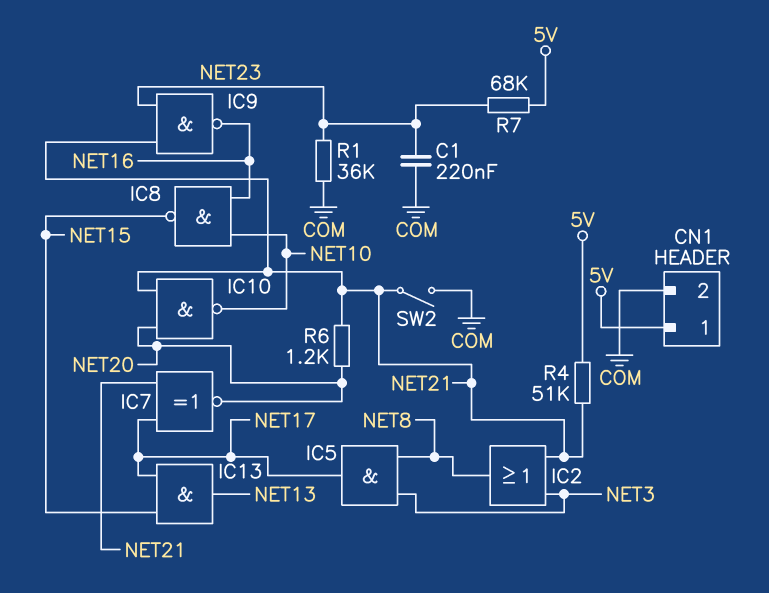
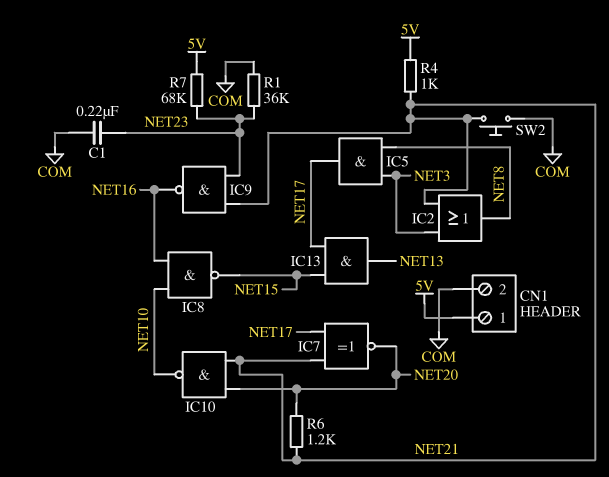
R4: 51k (5V, NET21) -> 1k (5V, NET21)
SW2: switch (COM, NET21) -> button (COM, NET21)

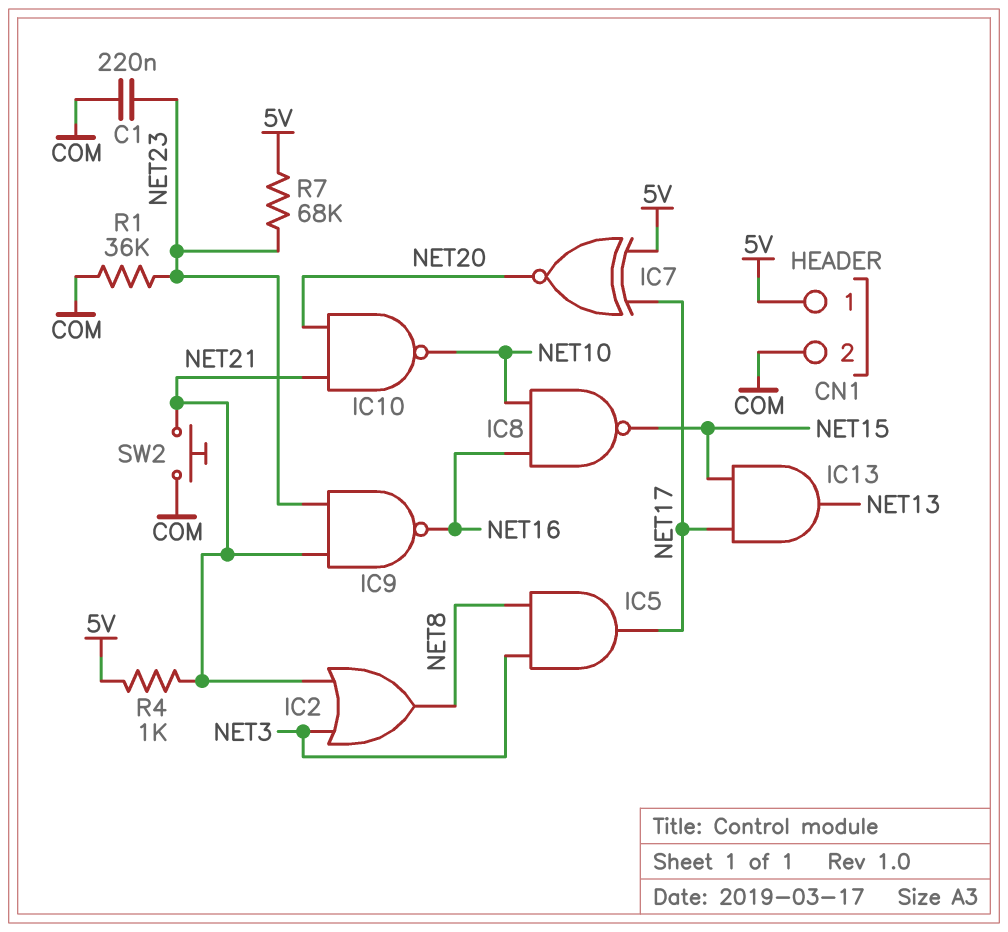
IC7: XNOR (in NET17, in NET21, out NET20) -> XNOR (in 5V, in NET17, out NET20)
R6: 1.2k (NET20, NET21) -> none

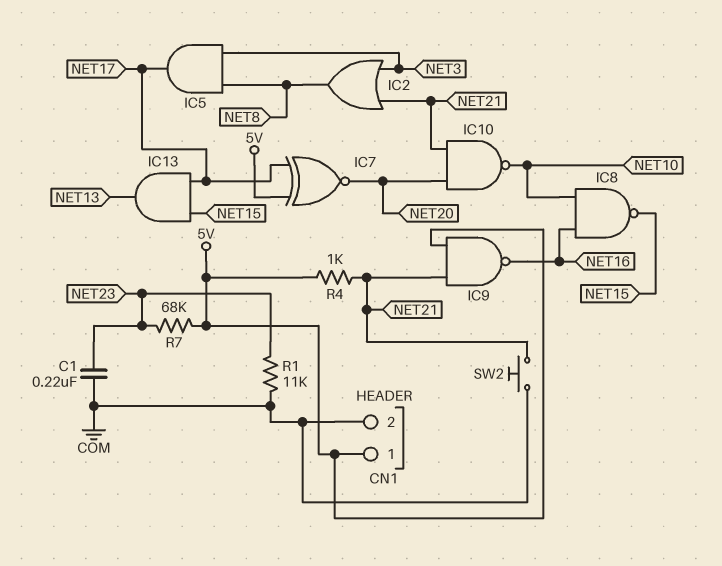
IC9: NAND (in NET21, in NET23, out NET16) -> NAND (in 5V, in NET21, out NET16)
R1: 36k (COM, NET23) -> 11k (COM, NET23)

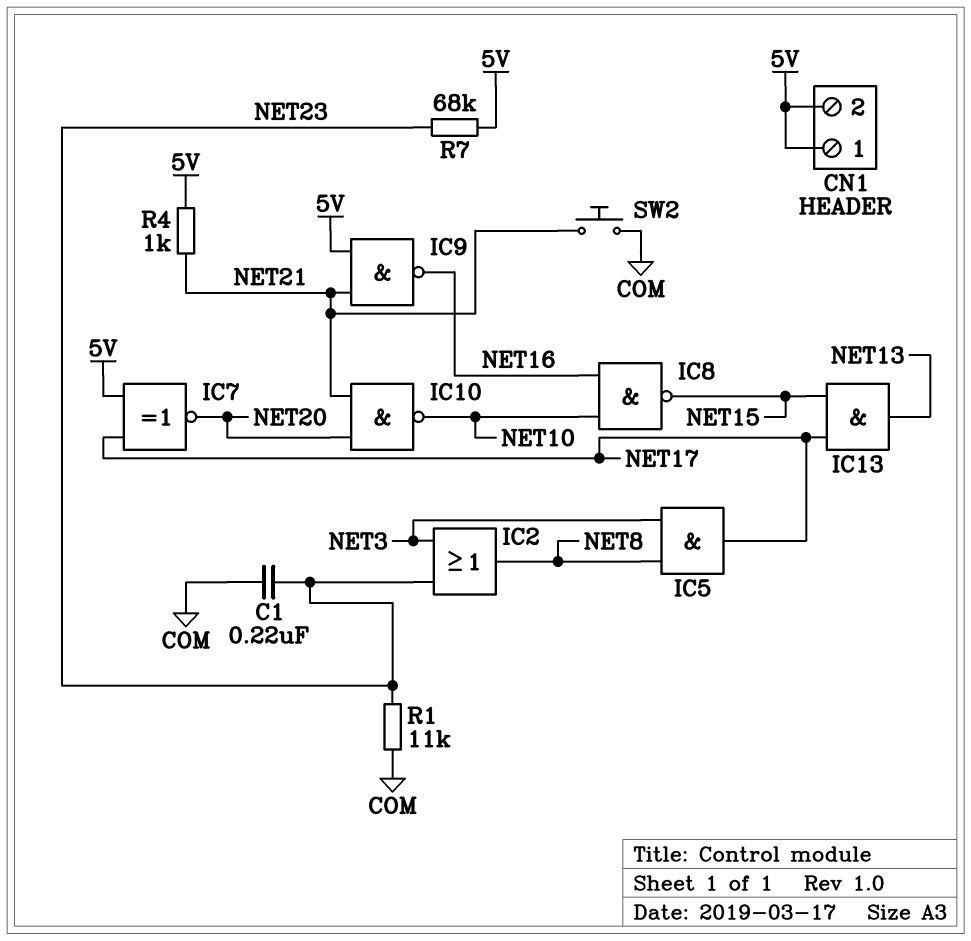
CN1 pin 2: COM -> 5V
IC2: OR (in NET3, in NET21, out NET8) -> OR (in NET3, in NET23, out NET8)

